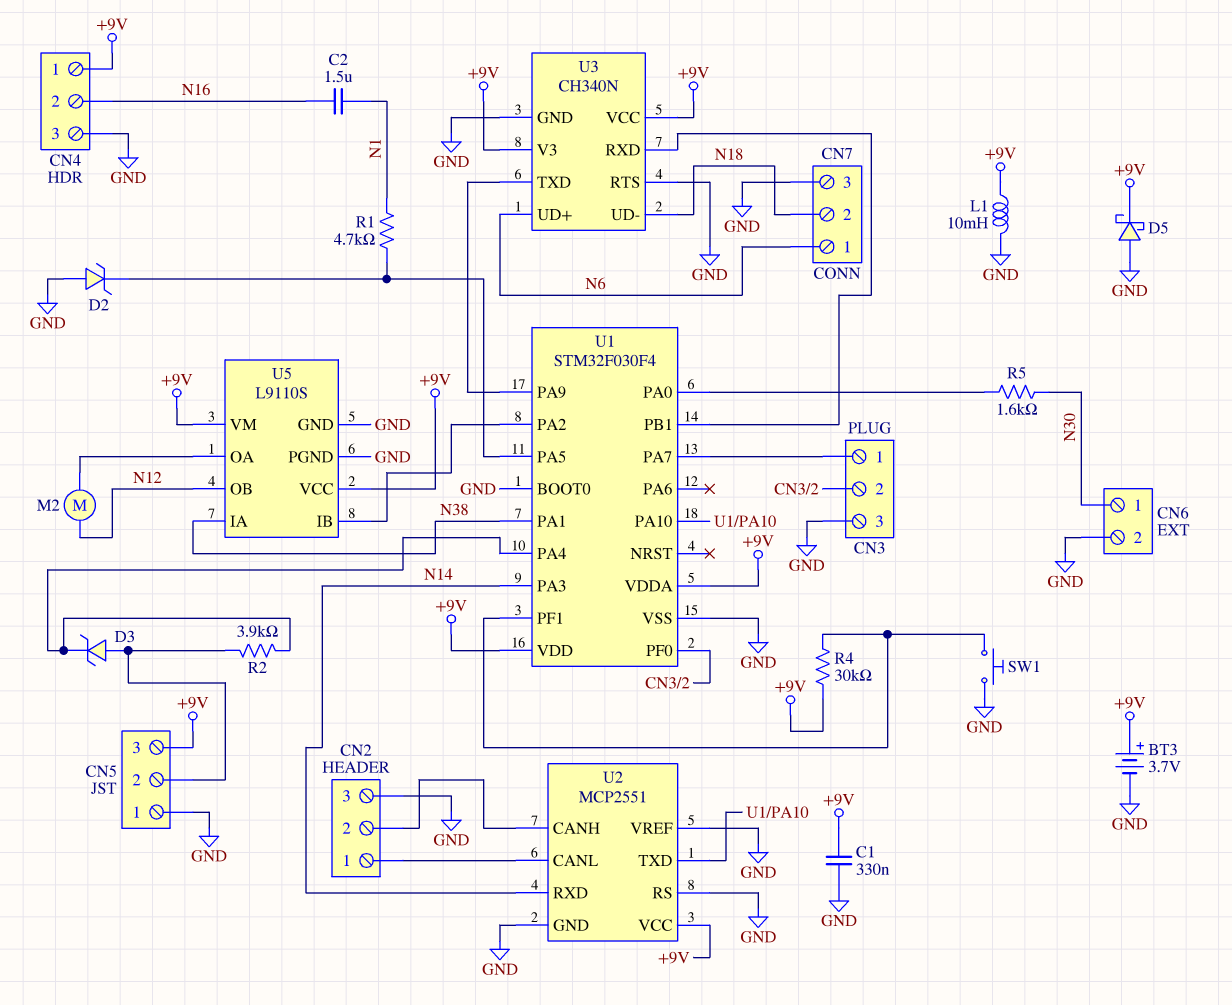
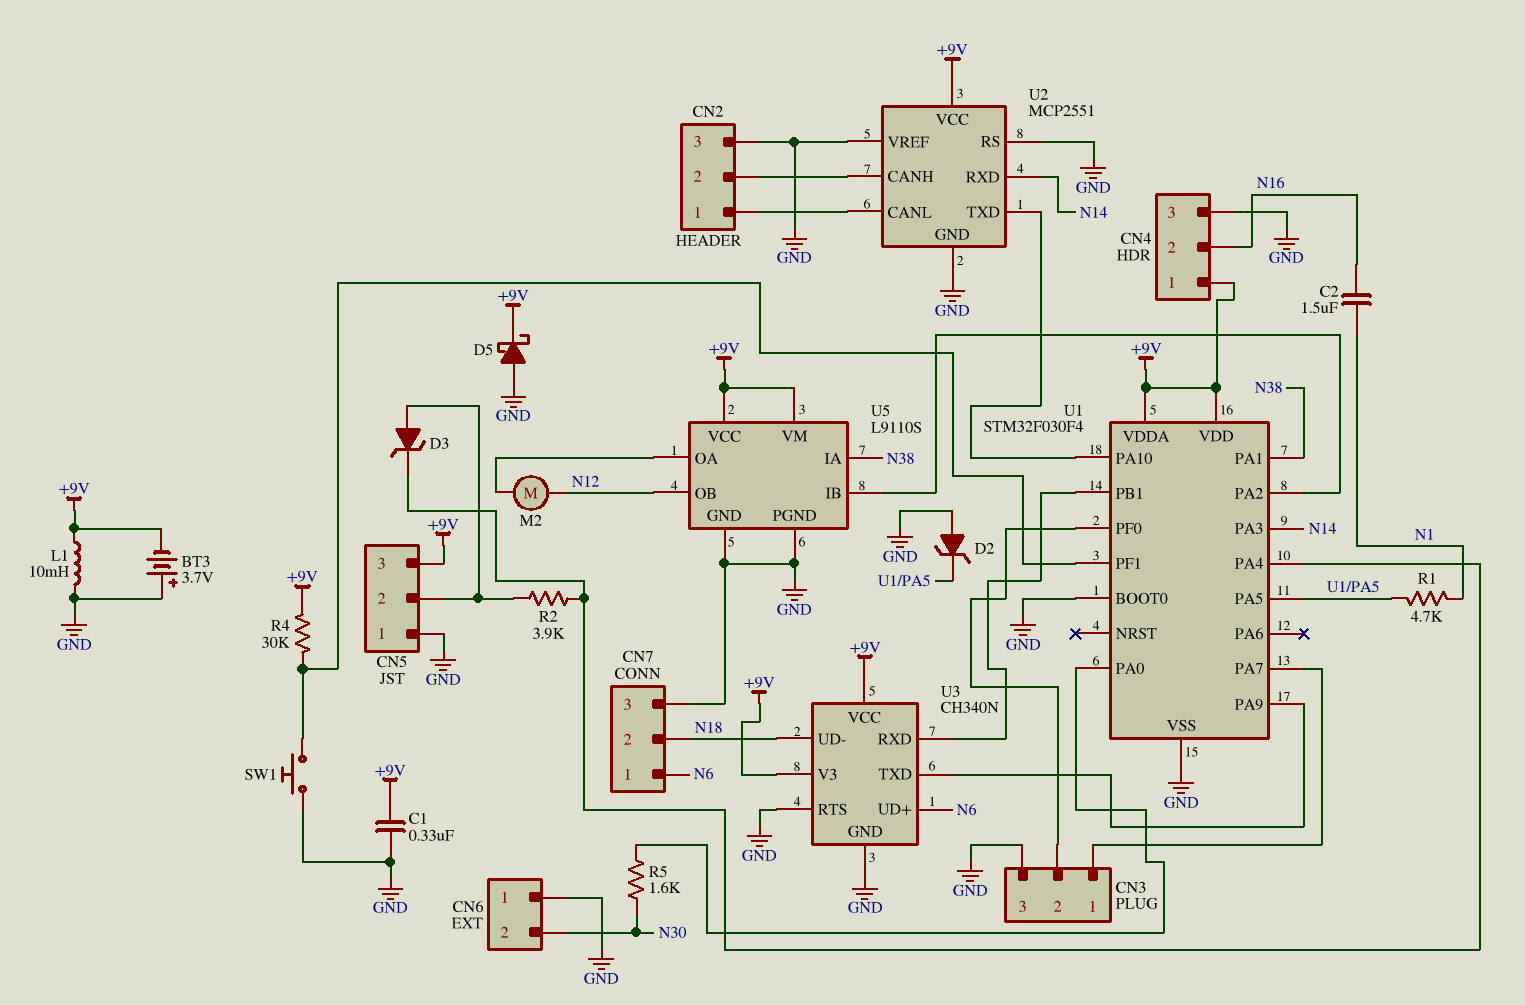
BT3: 3.7V (plus +9V, minus GND) -> 3.7V (plus GND, minus +9V)
CN6 pin 1: N30 -> GND
CN6 pin 2: GND -> N30

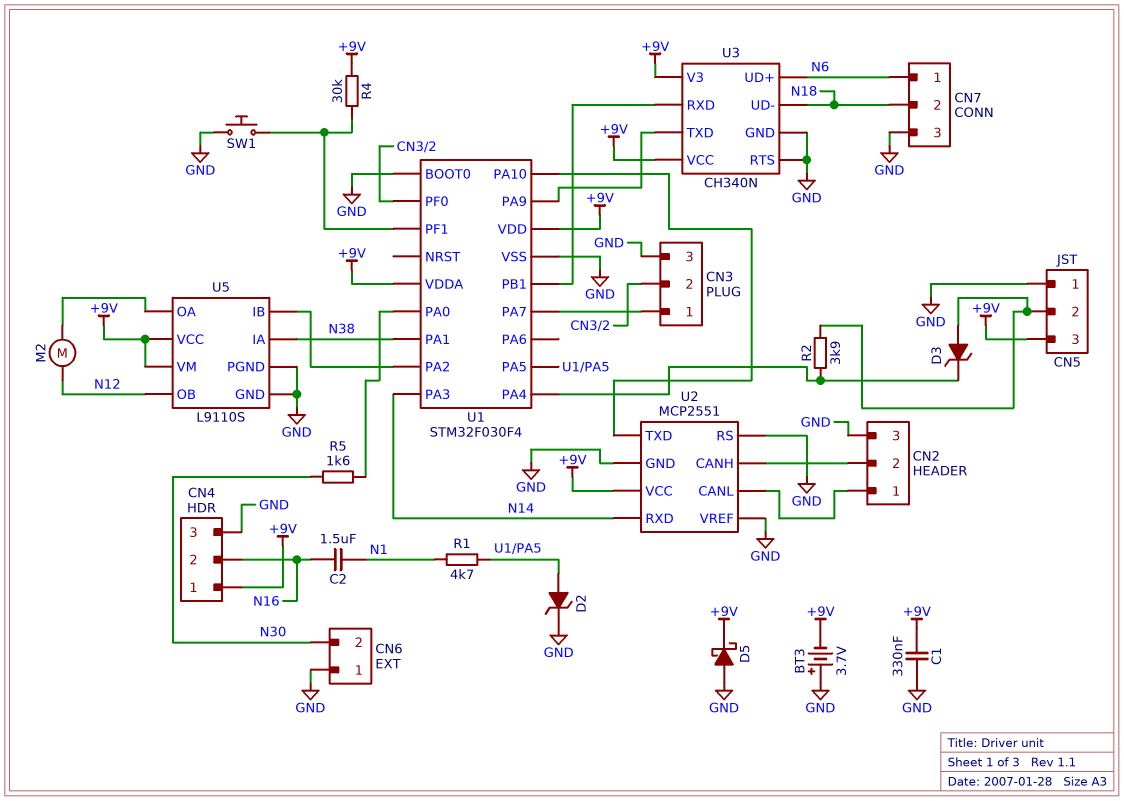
D2: zener (A GND, K U1/PA5) -> zener (A U1/PA5, K GND)
L1: 10mH (+9V, GND) -> none

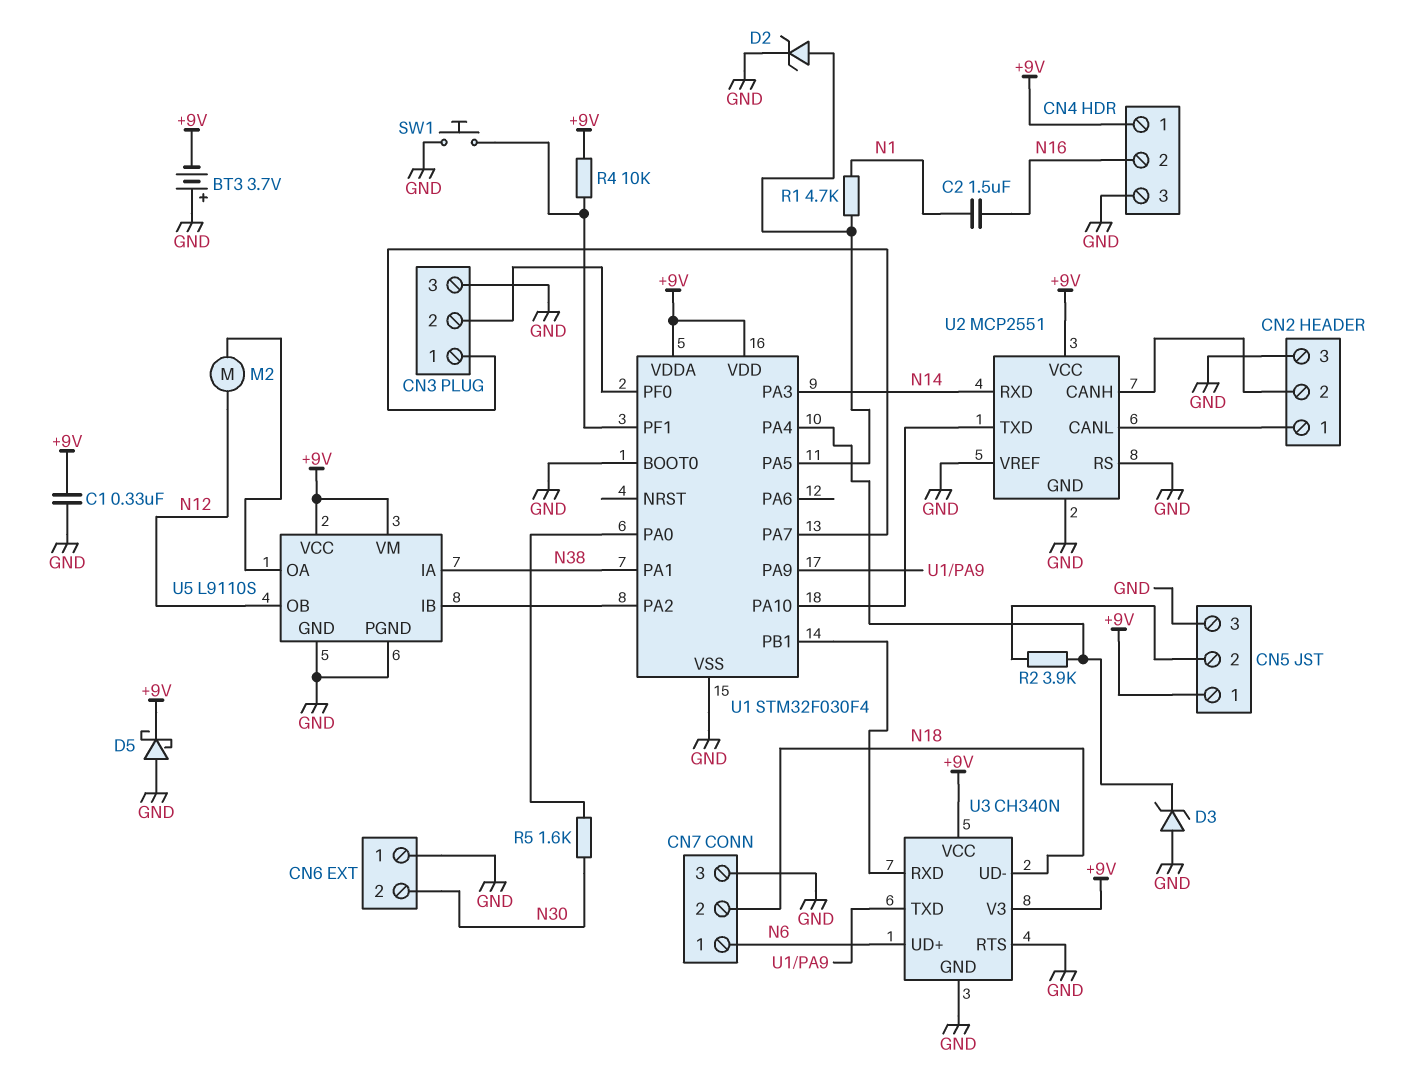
CN5 pin 1: GND -> +9V
CN5 pin 3: +9V -> GND
D3: zener (A CN5/2, K U1/PA4) -> zener (A GND, K U1/PA4)
R4: 30k (+9V, U1/PF1) -> 10k (+9V, U1/PF1)

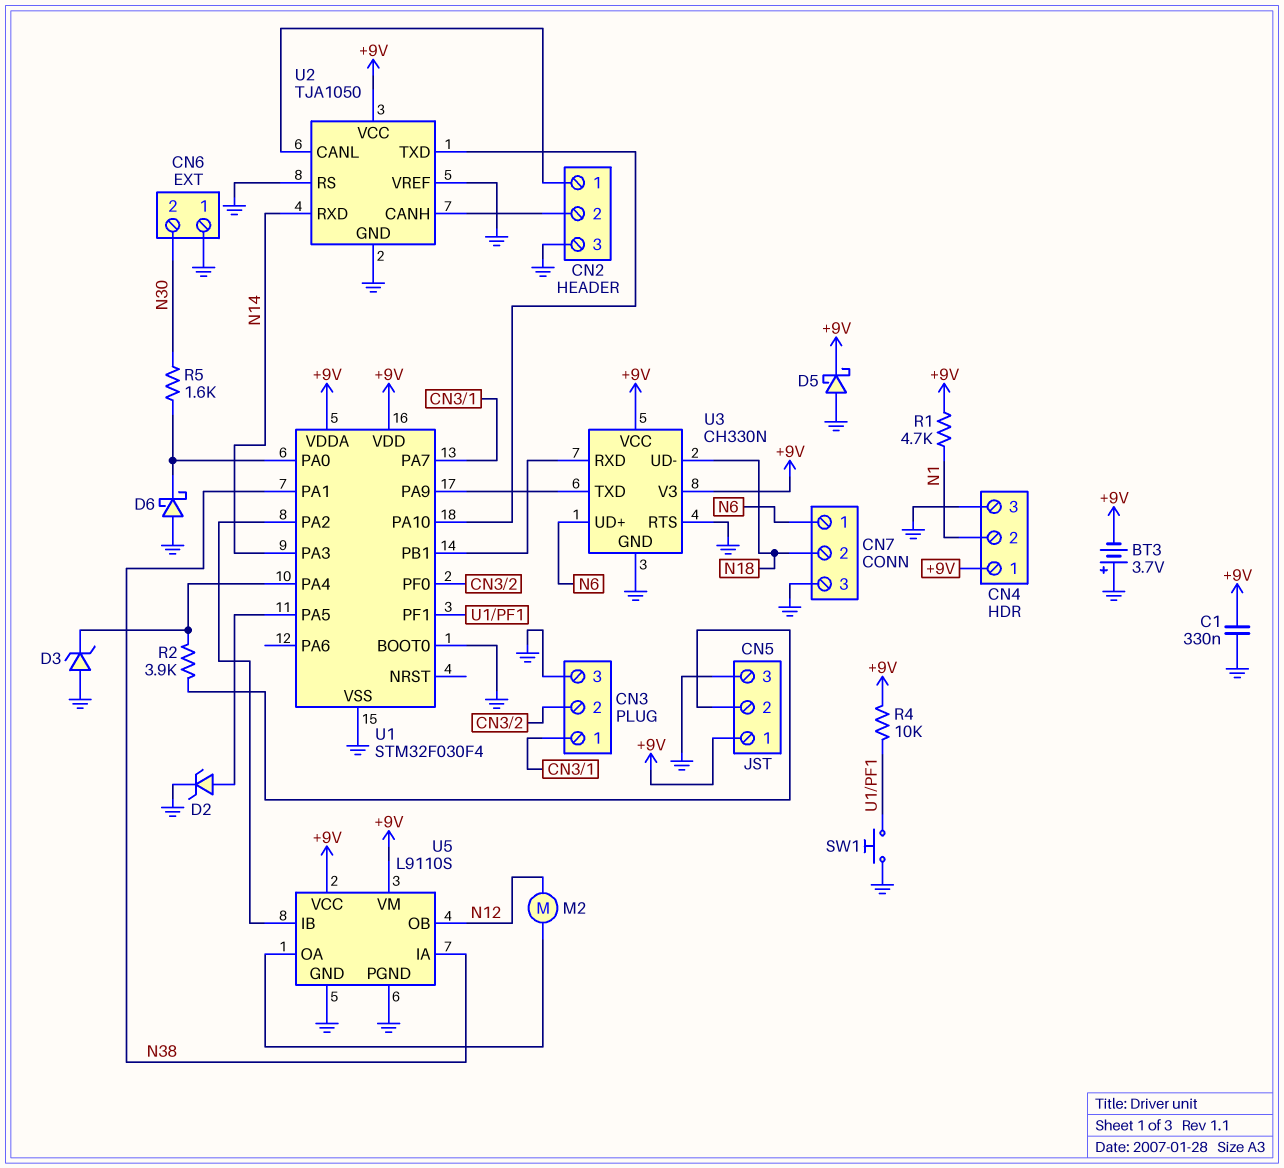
C2: 1.5uF (N1, N16) -> none
CN4 pin 2: N16 -> N1
D6: none -> schottky (A GND, K U1/PA0)
R1: 4.7k (N1, U1/PA5) -> 4.7k (+9V, N1)
U2: MCP2551 -> TJA1050
U3: CH340N -> CH330N

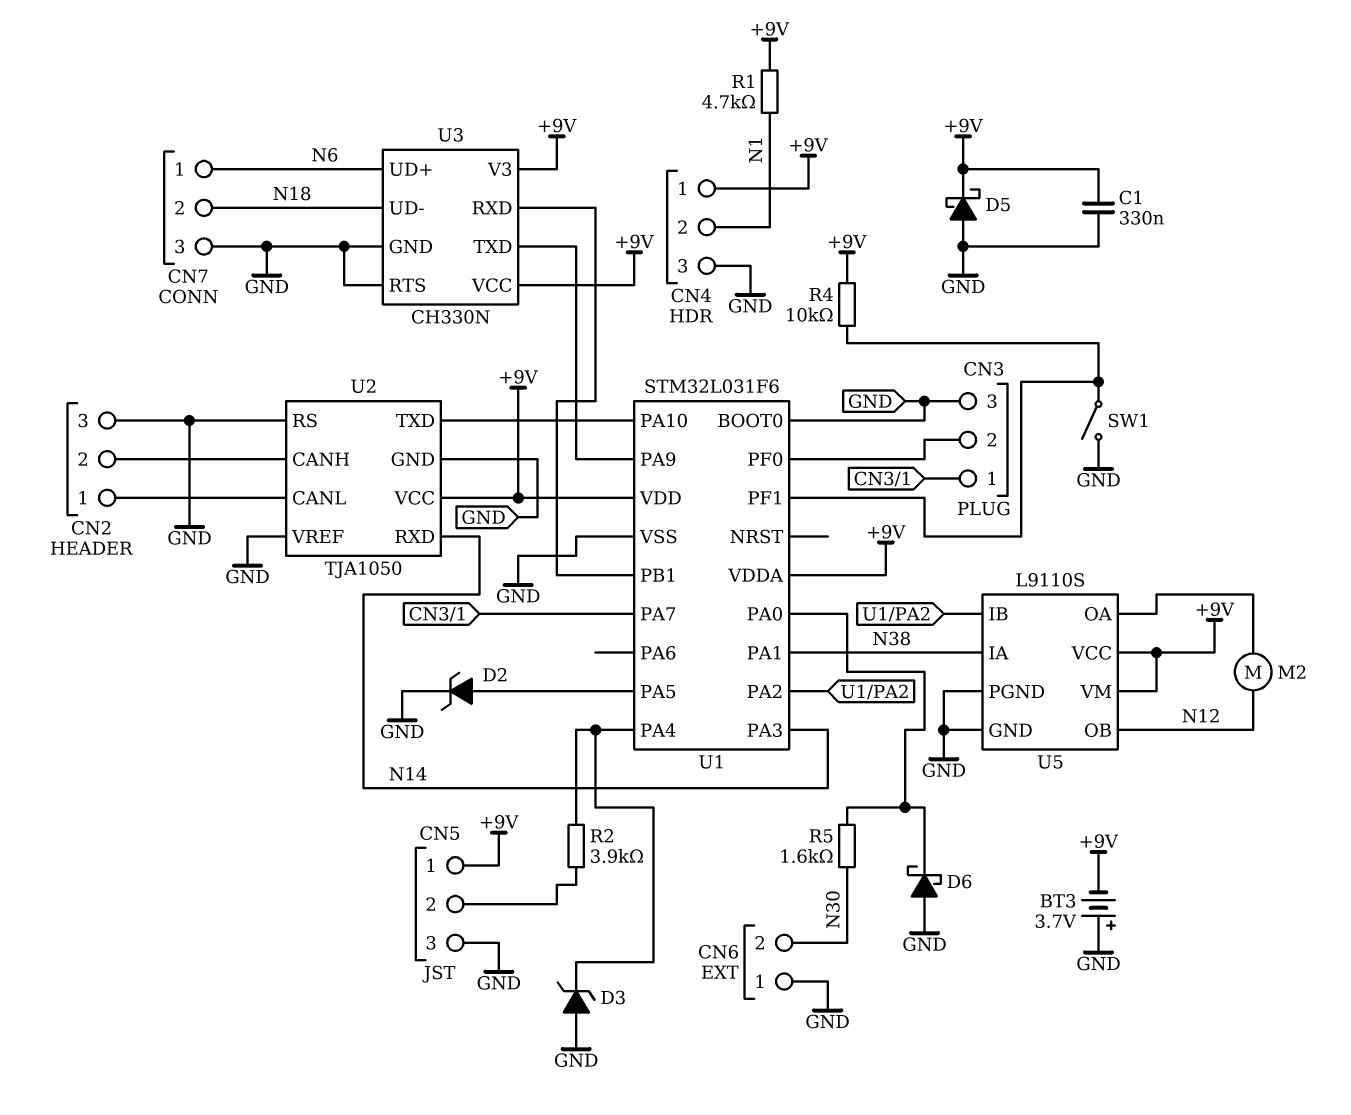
SW1: button (GND, U1/PF1) -> switch (GND, U1/PF1)
U1: STM32F030F4 -> STM32L031F6

